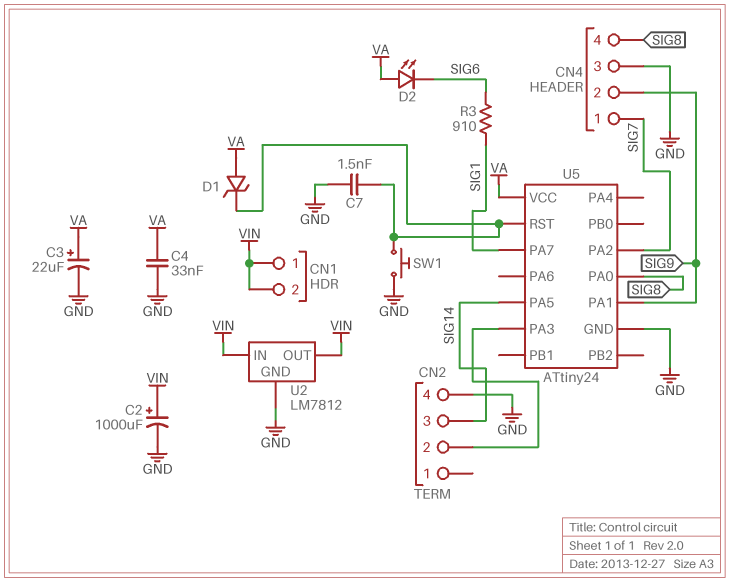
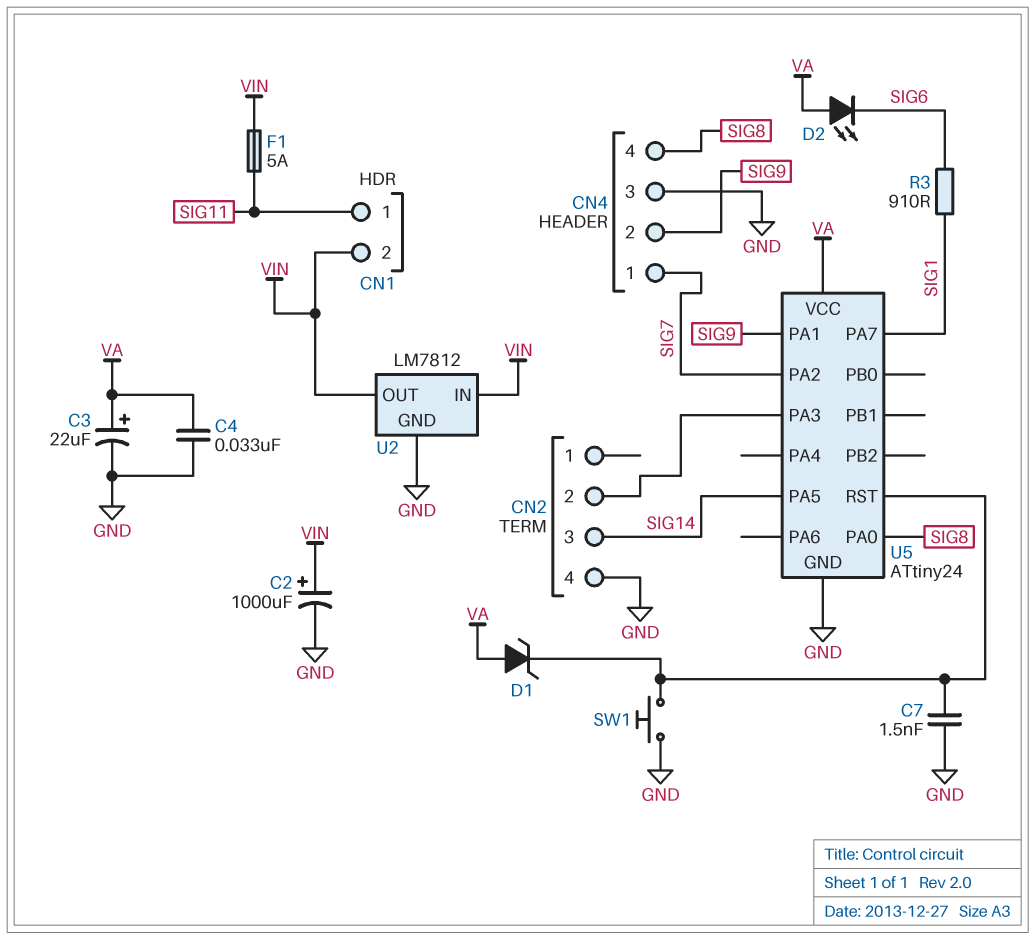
CN1 pin 1: VIN -> SIG11
F1: none -> 5A (SIG11, VIN)

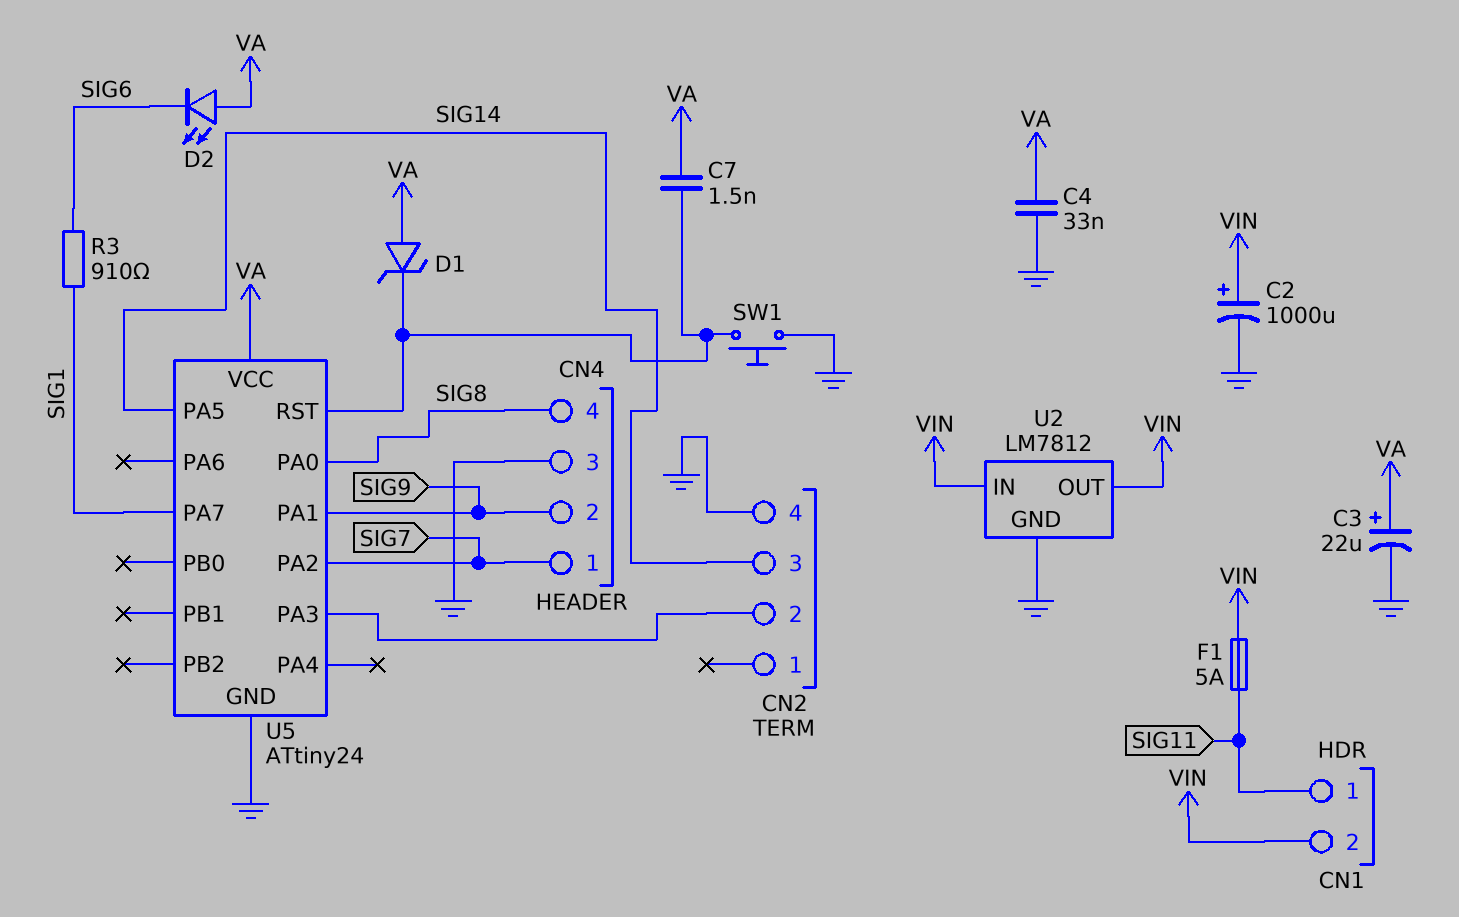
C7: 1.5nF (GND, U5/RST) -> 1.5nF (U5/RST, VA)

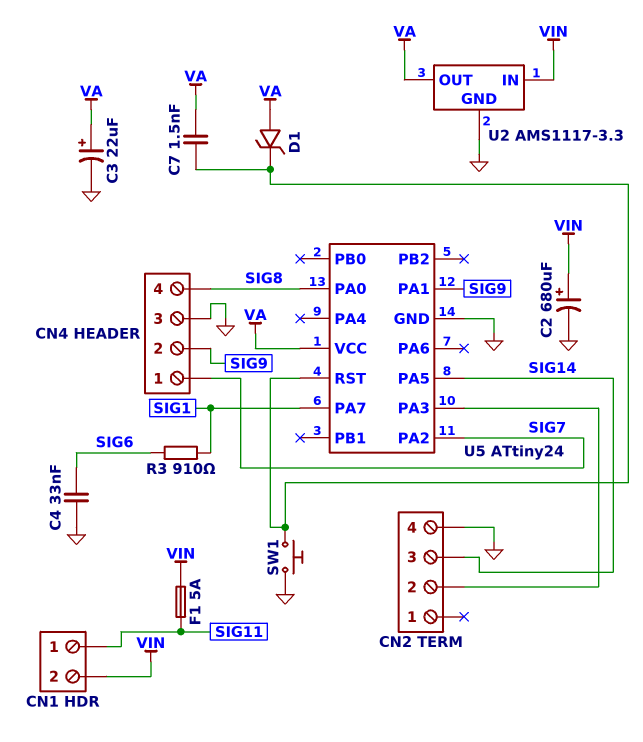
C2: 1000uF (plus VIN, minus GND) -> 680uF (plus VIN, minus GND)
C4: 33nF (GND, VA) -> 33nF (GND, SIG6)
D2: LED (A VA, K SIG6) -> none
U2: LM7812 -> AMS1117-3.3
U2 pin OUT: VIN -> VA

